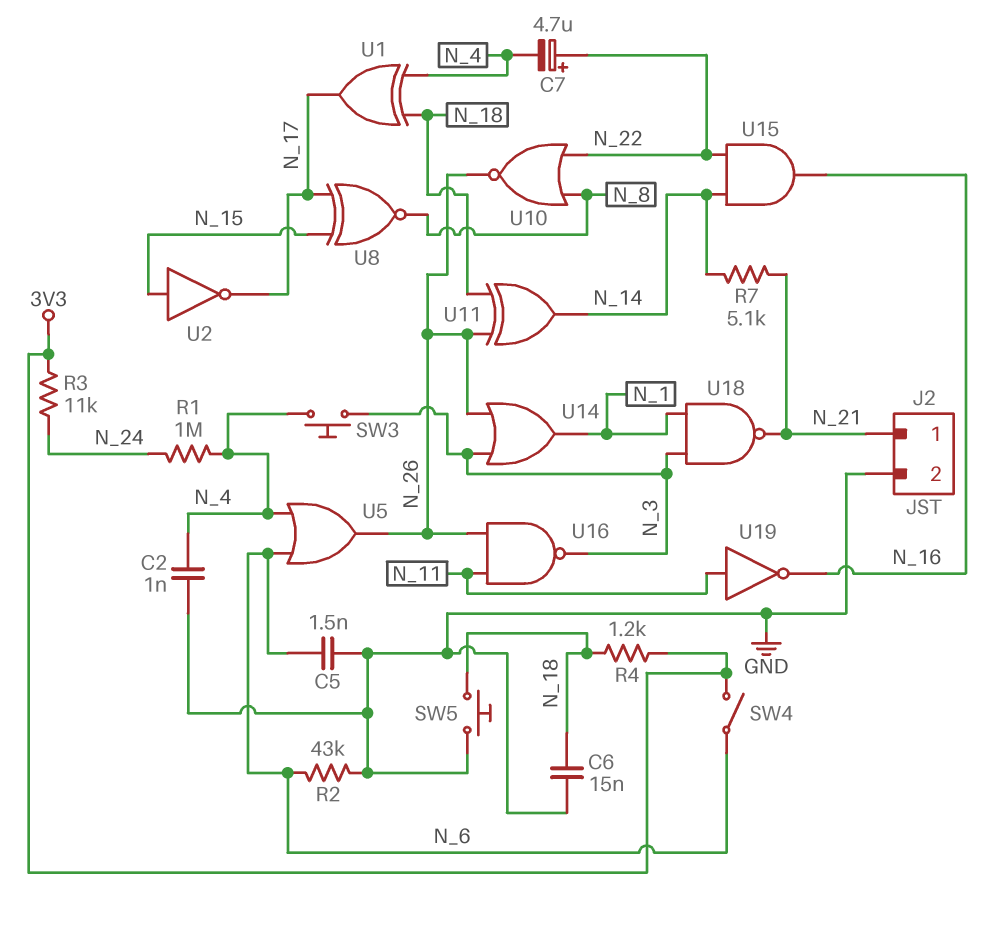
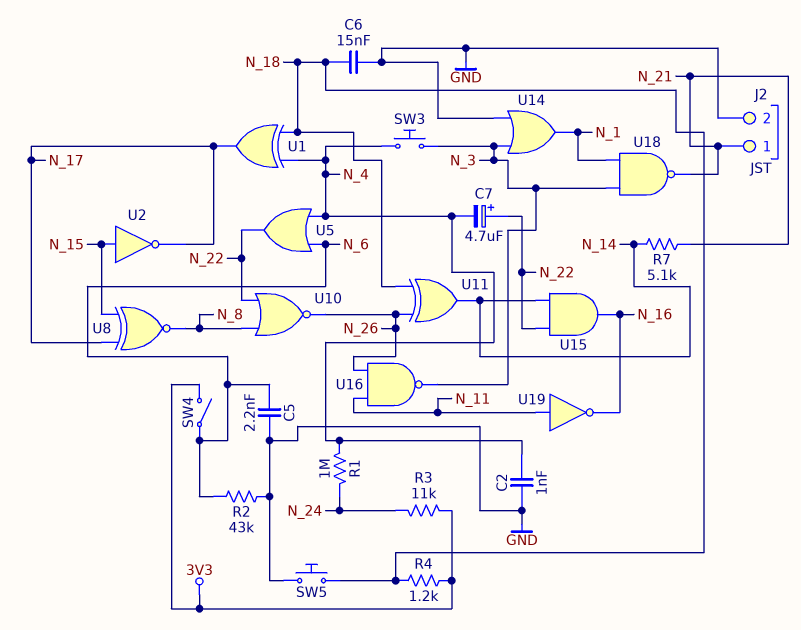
C5: 1.5nF (GND, N_6) -> 2.2nF (GND, N_6)
U5: OR (in N_4, in N_6, out N_26) -> OR (in N_4, in N_6, out N_22)
U14: OR (in N_3, in N_26, out N_1) -> OR (in GND, in N_3, out N_1)

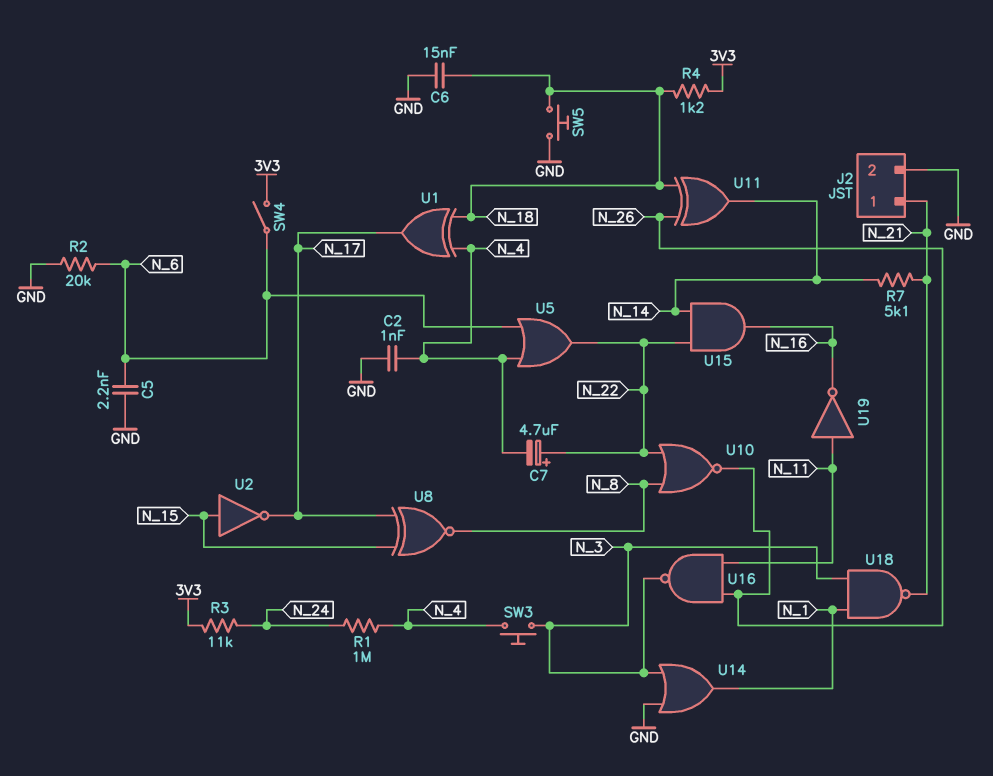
R2: 43k (GND, N_6) -> 20k (GND, N_6)

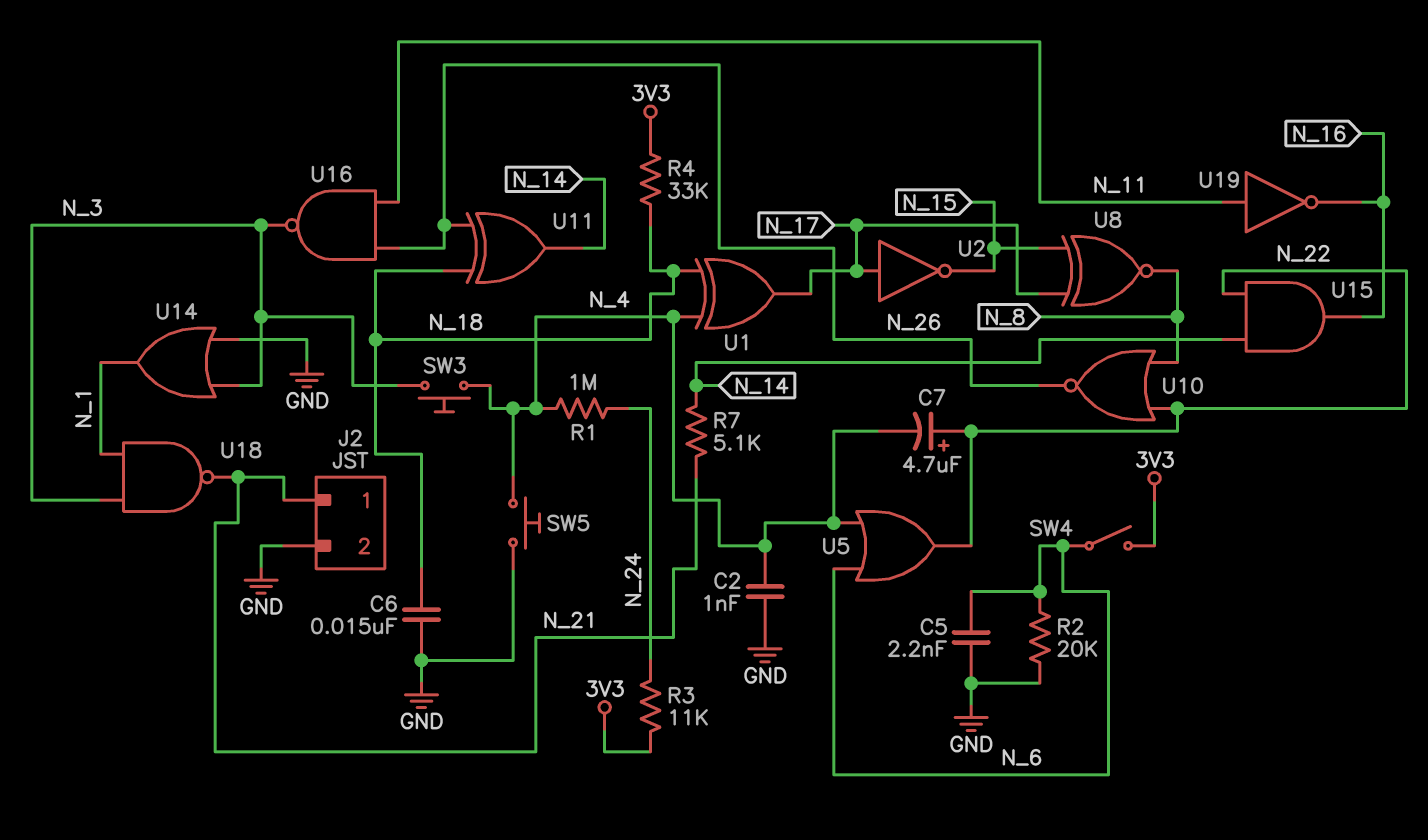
R4: 1.2k (3V3, N_18) -> 33k (3V3, N_18)
SW5: button (GND, N_18) -> button (GND, N_4)
U2: NOT (in N_15, out N_17) -> NOT (in N_17, out N_15)

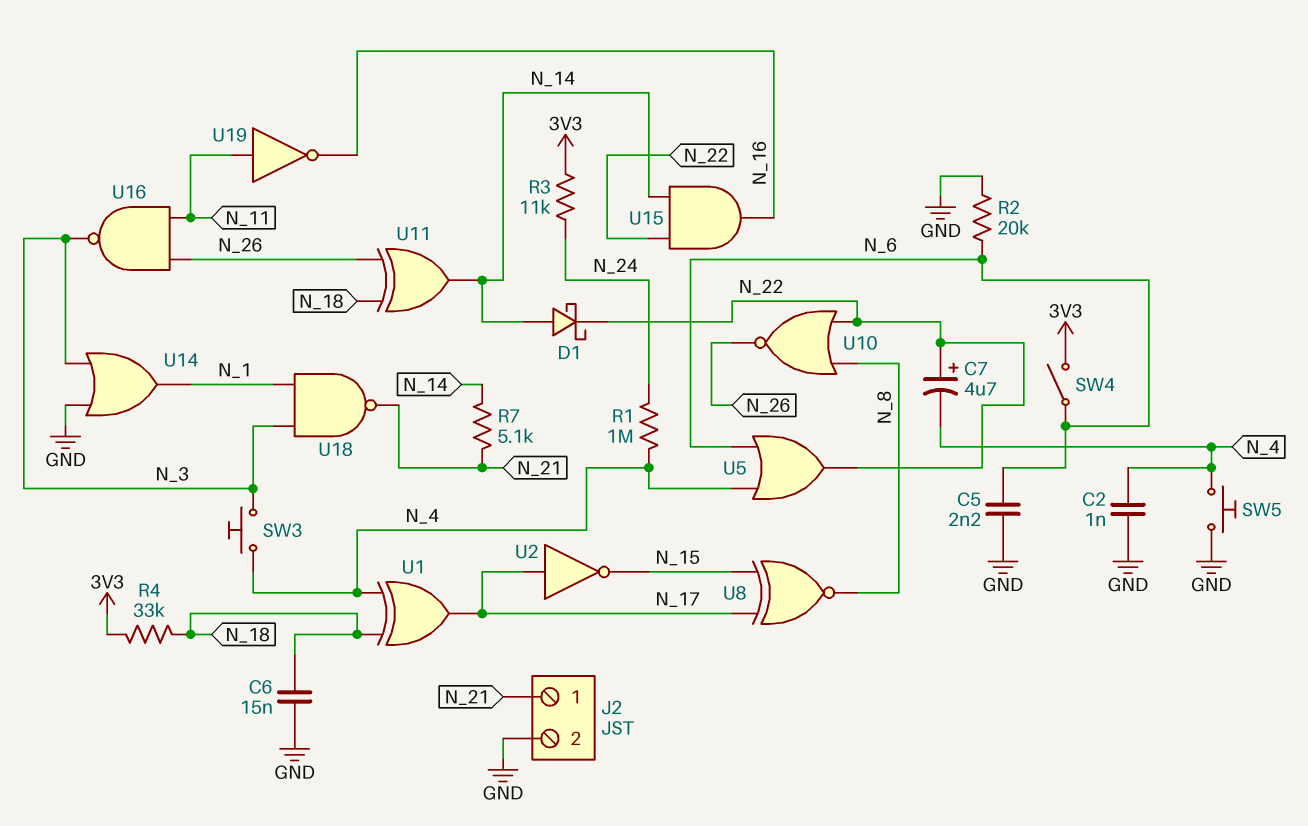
D1: none -> schottky (A N_14, K N_22)

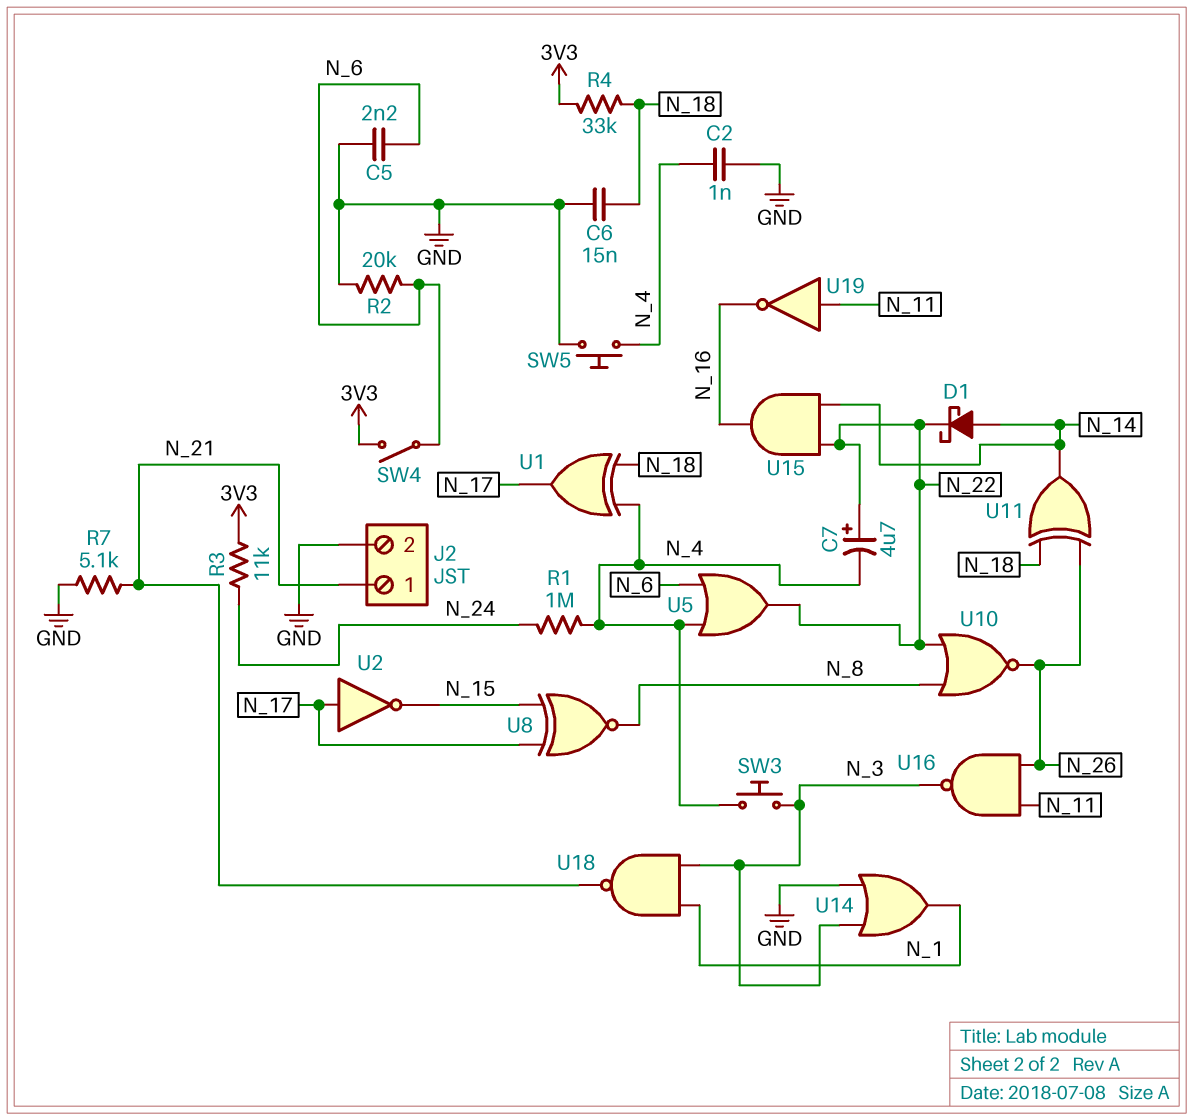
R7: 5.1k (N_14, N_21) -> 5.1k (GND, N_21)

